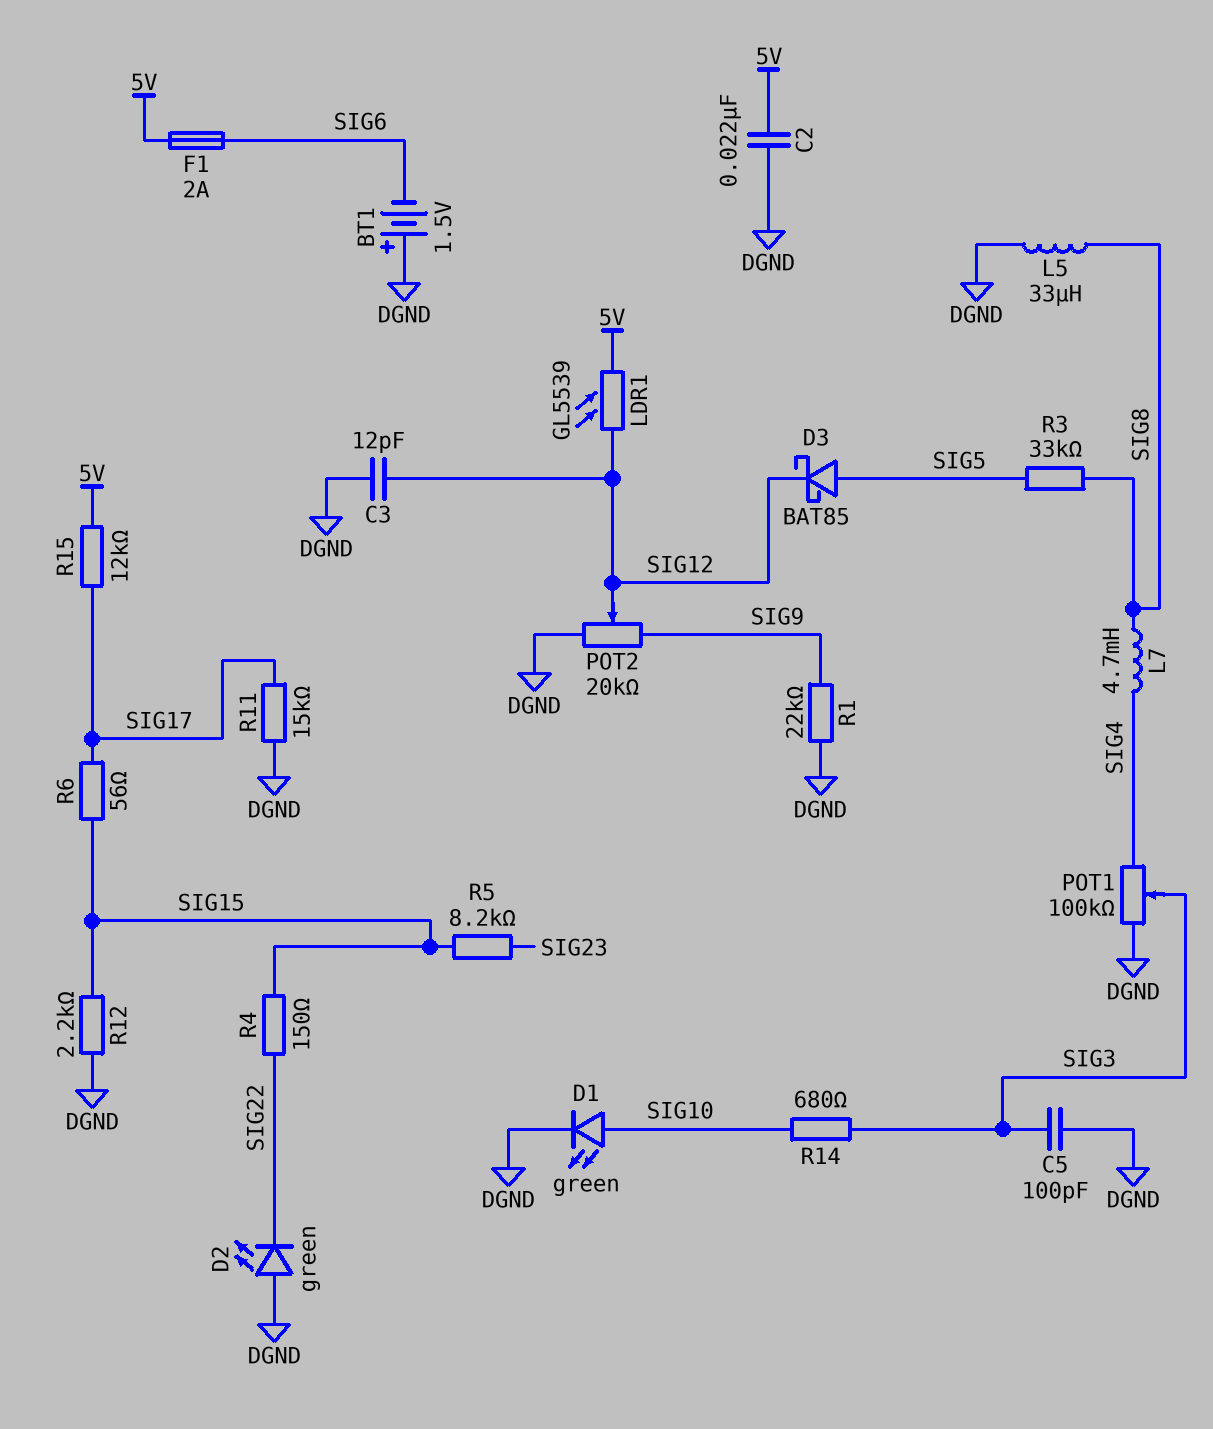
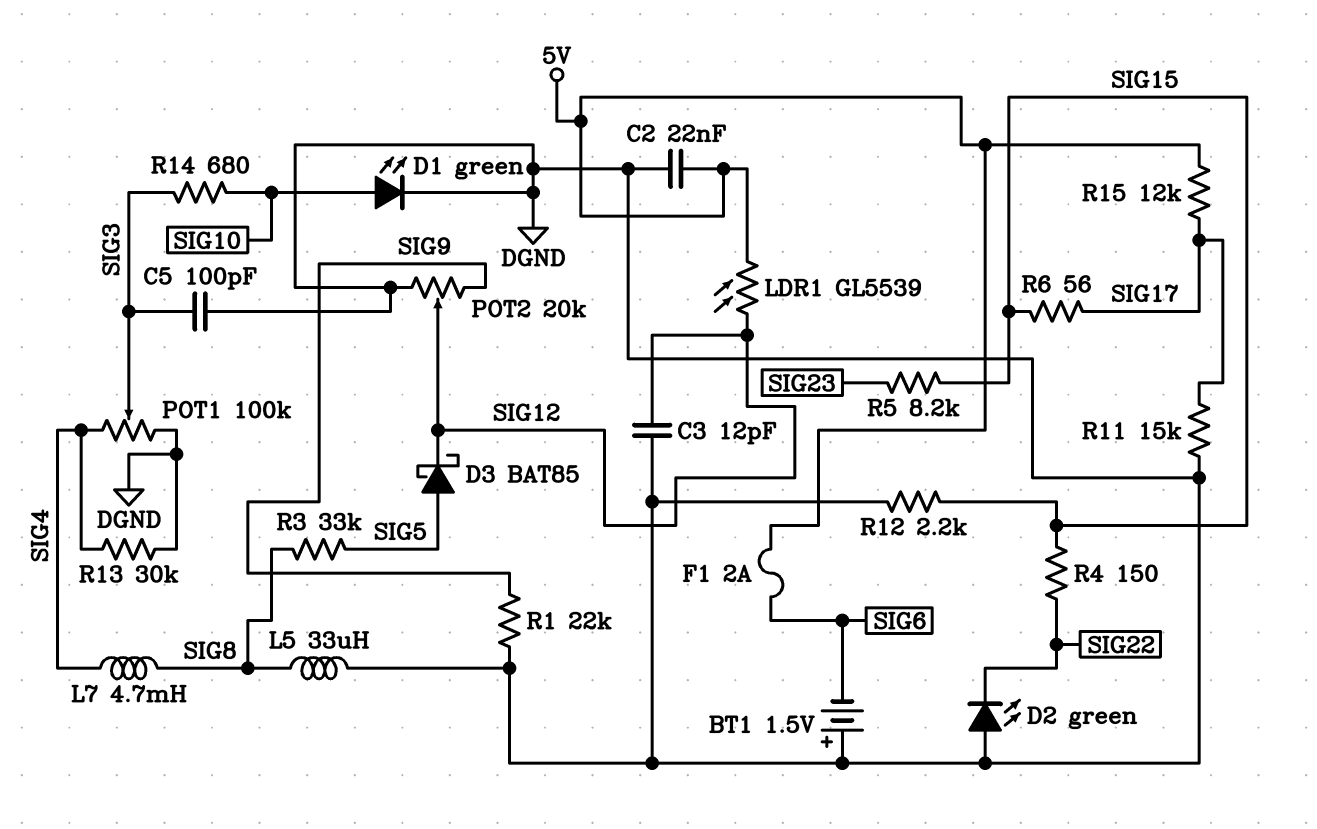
R13: none -> 30k (DGND, SIG4)

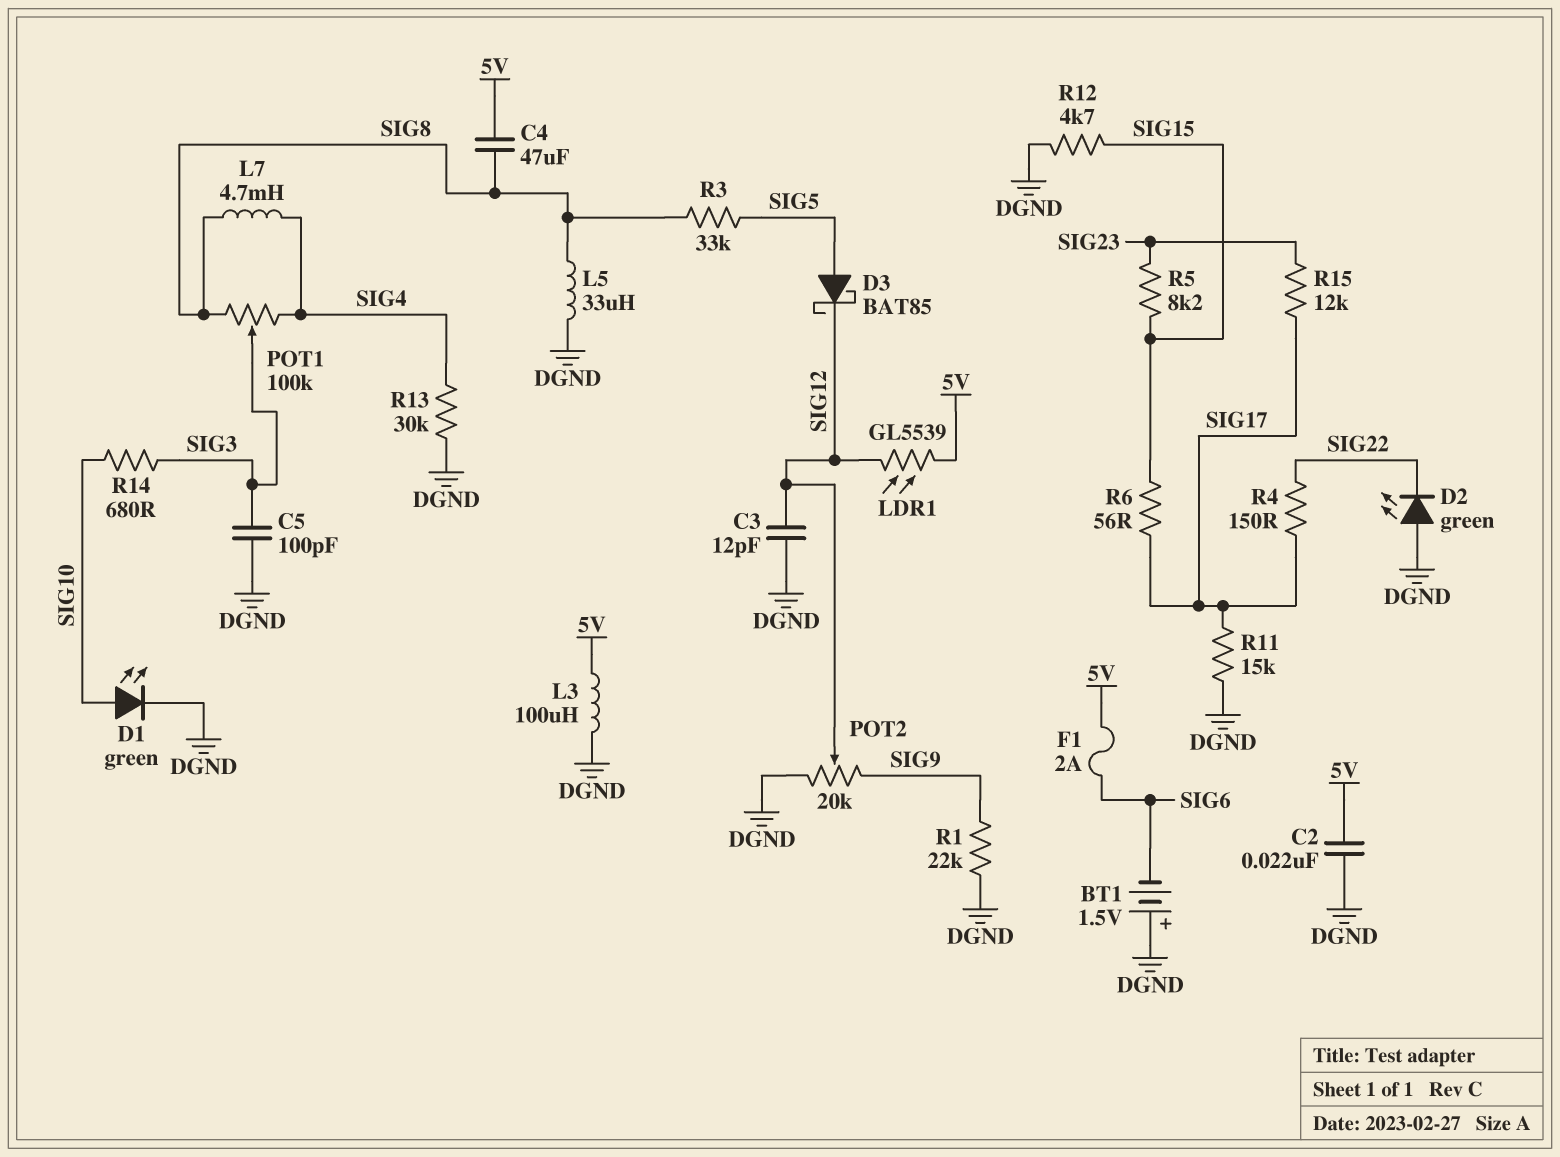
C4: none -> 47uF (5V, SIG8)
L3: none -> 100uH (5V, DGND)
POT1: 100k (DGND, SIG4, wiper SIG3) -> 100k (SIG4, SIG8, wiper SIG3)
R4: 150 (SIG15, SIG22) -> 150 (SIG17, SIG22)
R12: 2.2k (DGND, SIG15) -> 4.7k (DGND, SIG15)
R15: 12k (5V, SIG17) -> 12k (SIG17, SIG23)

